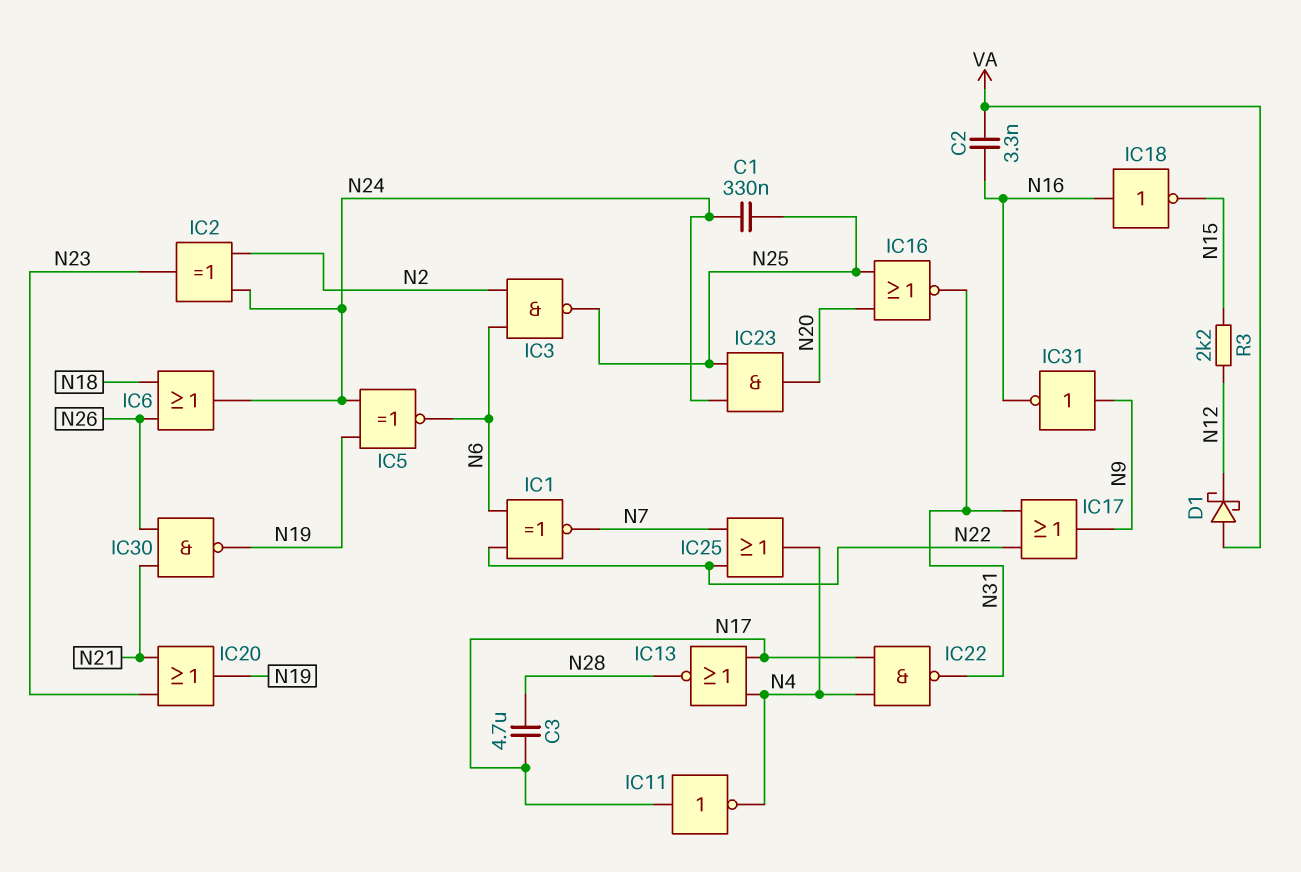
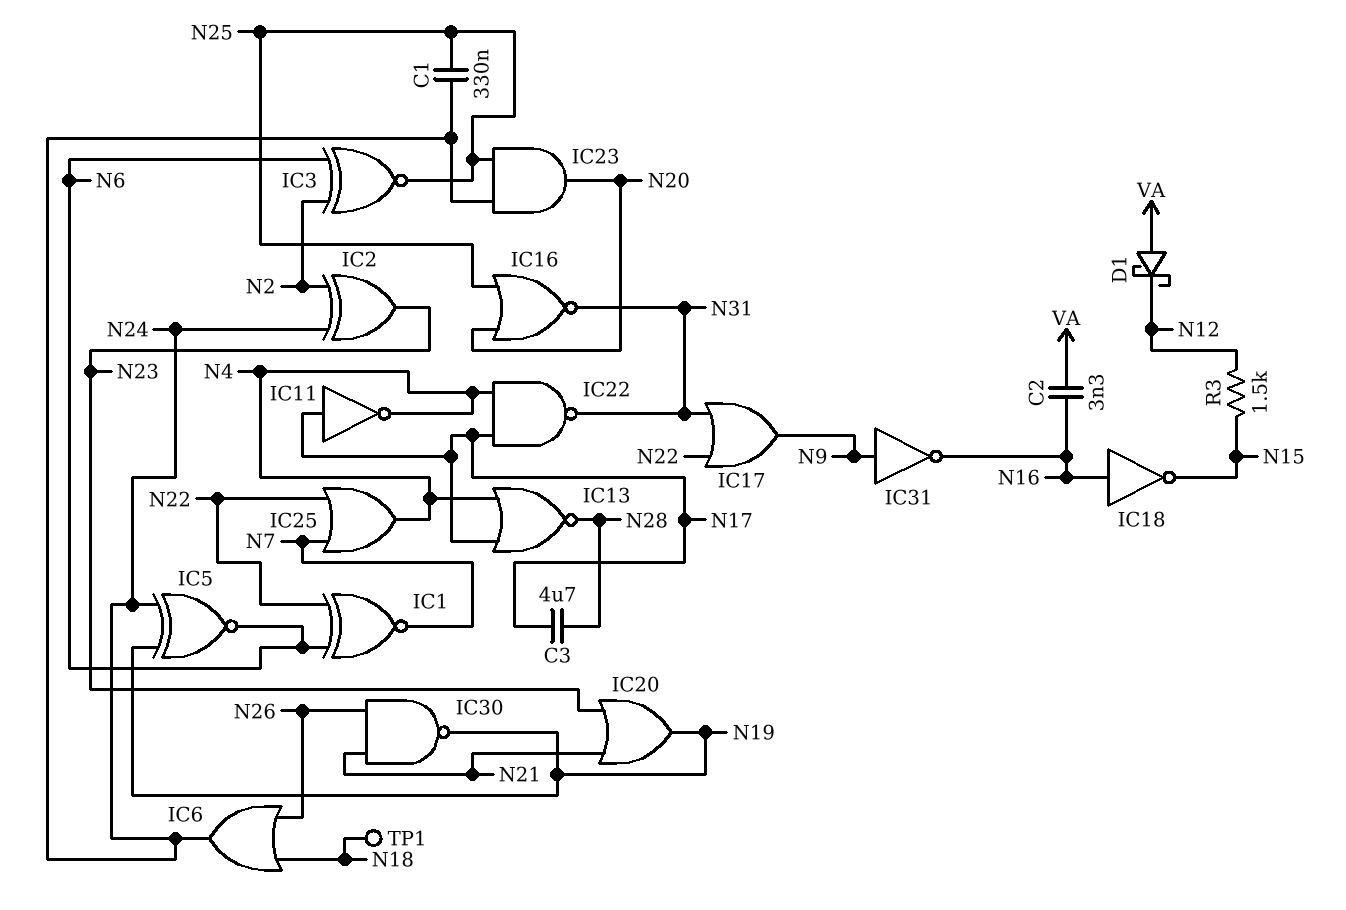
IC3: NAND (in N2, in N6, out N25) -> XNOR (in N2, in N6, out N25)
R3: 2.2k (N12, N15) -> 1.5k (N12, N15)
TP1: none -> test point (N18)

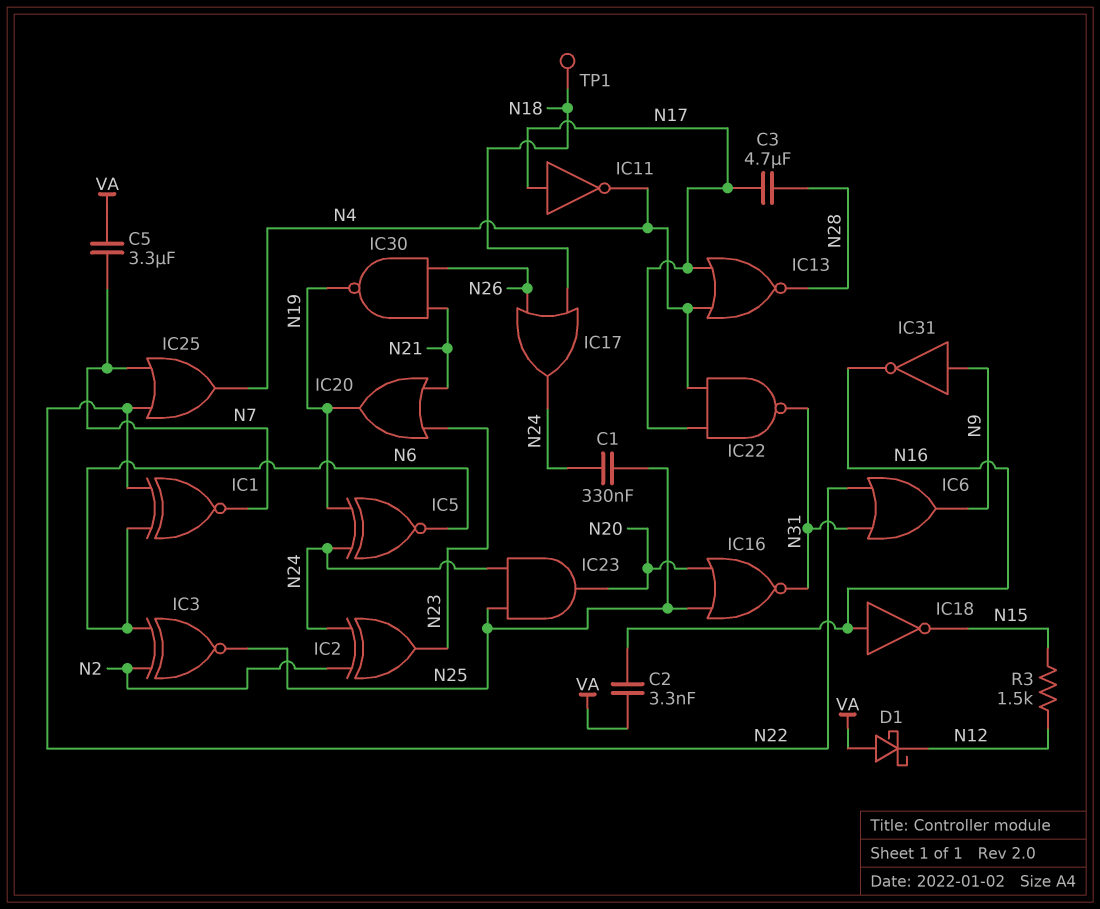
C5: none -> 3.3uF (N7, VA)
IC6: OR (in N18, in N26, out N24) -> OR (in N22, in N31, out N9)
IC17: OR (in N22, in N31, out N9) -> OR (in N18, in N26, out N24)

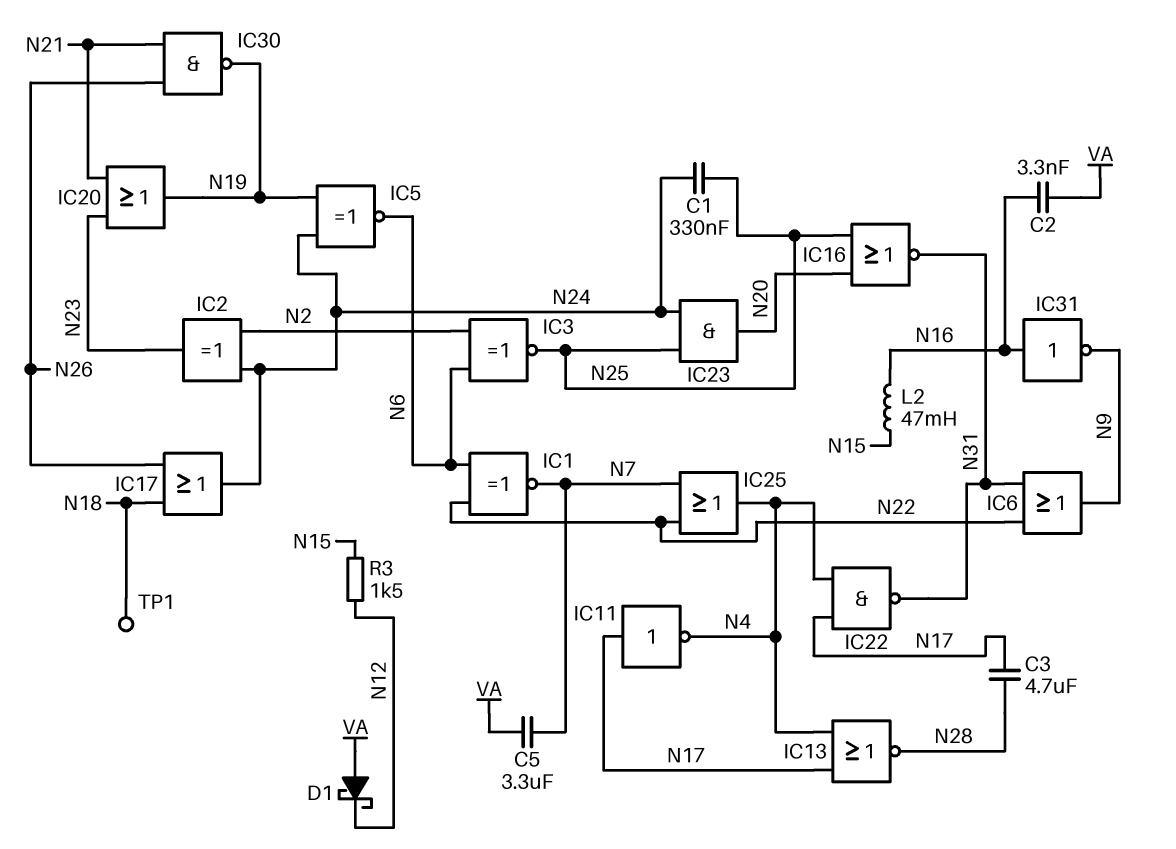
IC18: NOT (in N16, out N15) -> none
IC31: NOT (in N9, out N16) -> NOT (in N16, out N9)
L2: none -> 47mH (N15, N16)

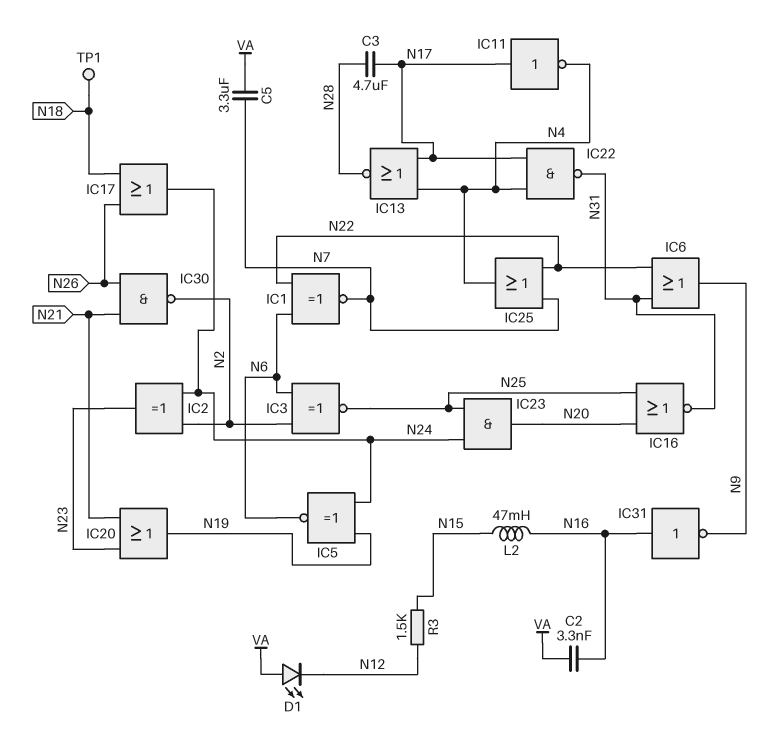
C1: 330nF (N24, N25) -> none
D1: schottky (A VA, K N12) -> LED (A VA, K N12)
IC30: NAND (in N21, in N26, out N19) -> NAND (in N21, in N26, out N2)

